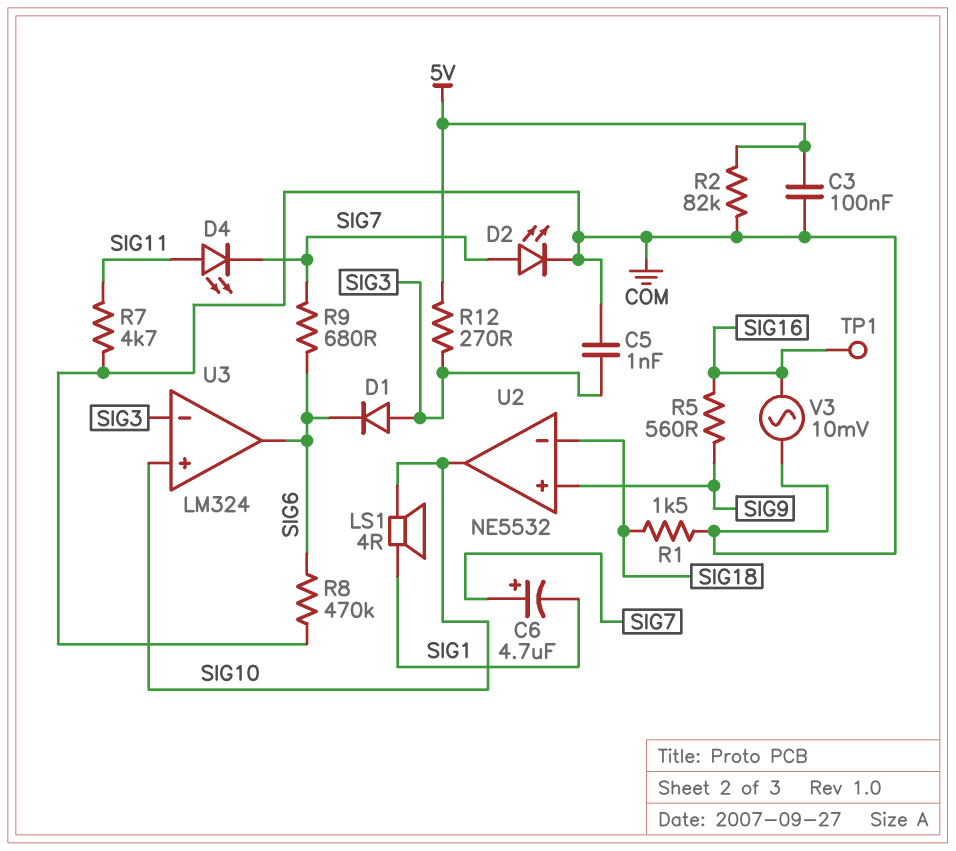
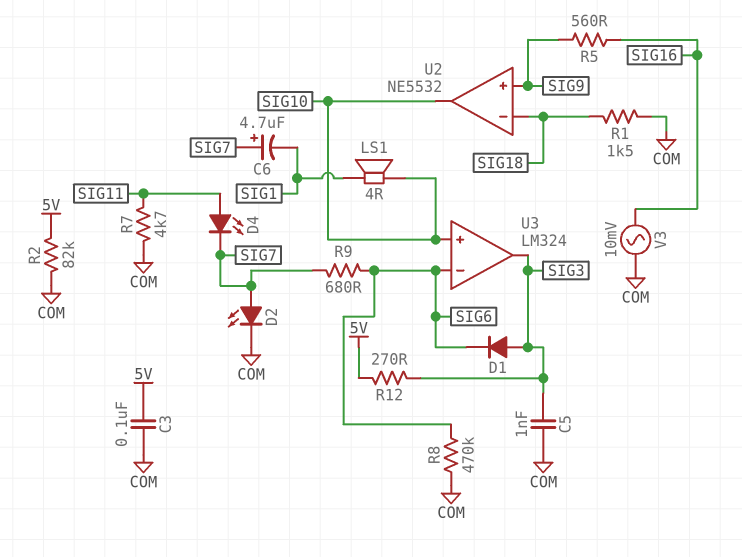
TP1: test point (SIG16) -> none
U3 pin in-: SIG3 -> SIG6
U3 pin out: SIG6 -> SIG3

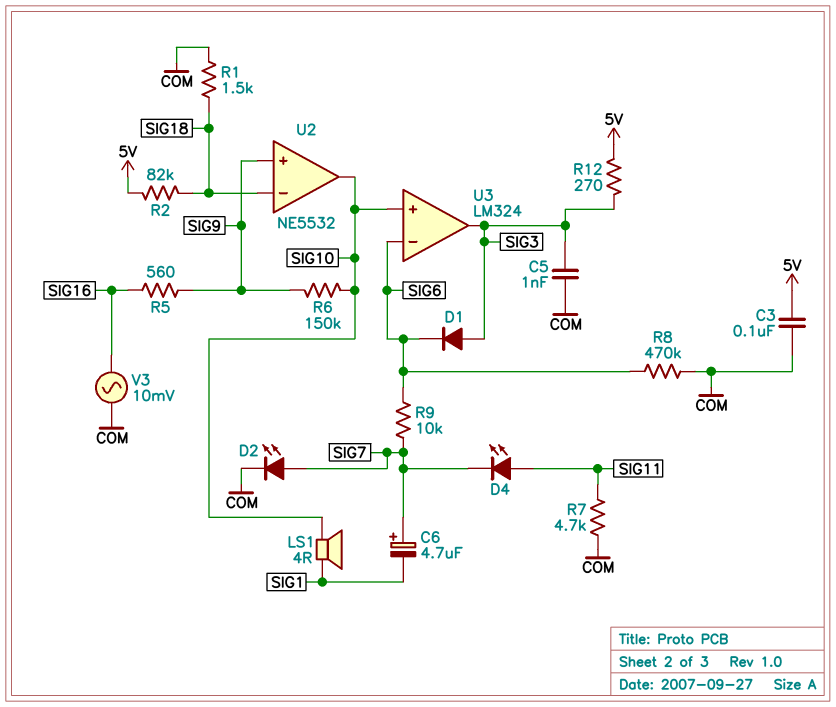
R2: 82k (5V, COM) -> 82k (5V, SIG18)
R6: none -> 150k (SIG9, SIG10)
R9: 680 (SIG6, SIG7) -> 10k (SIG6, SIG7)

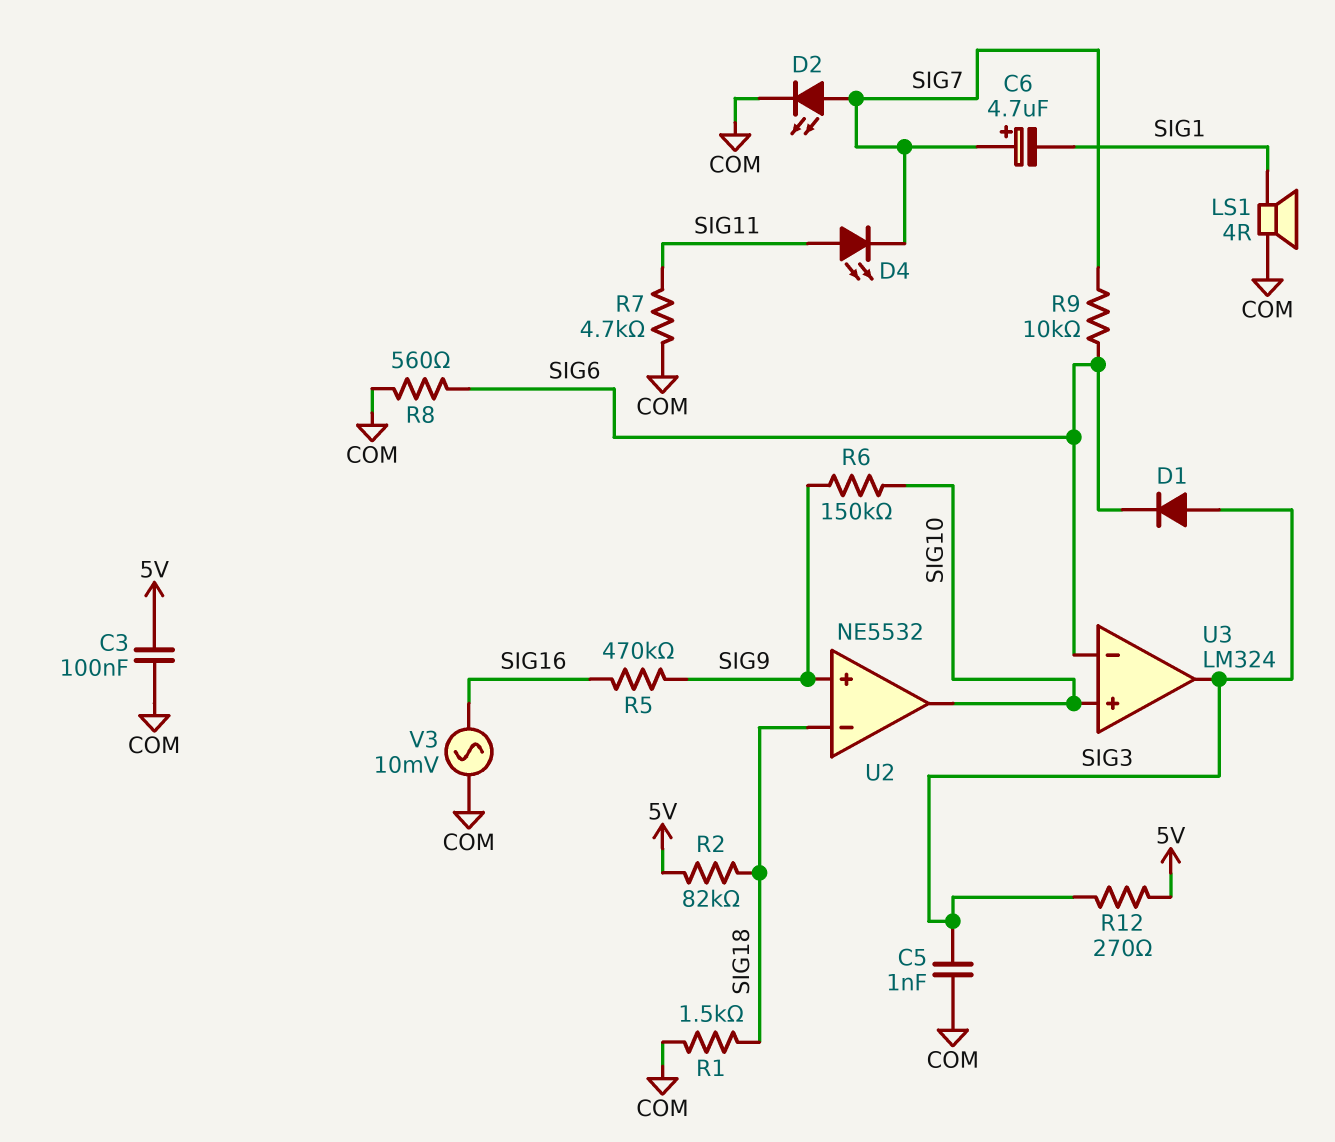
LS1: speaker 4R (SIG1, SIG10) -> speaker 4R (COM, SIG1)
R5: 560 (SIG9, SIG16) -> 470k (SIG9, SIG16)
R8: 470k (COM, SIG6) -> 560 (COM, SIG6)

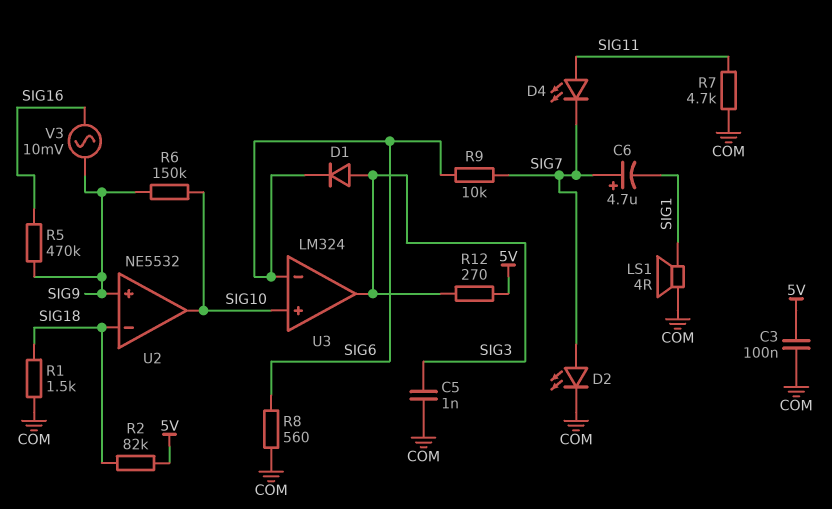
V3: AC 10mV (COM, SIG16) -> AC 10mV (SIG9, SIG16)

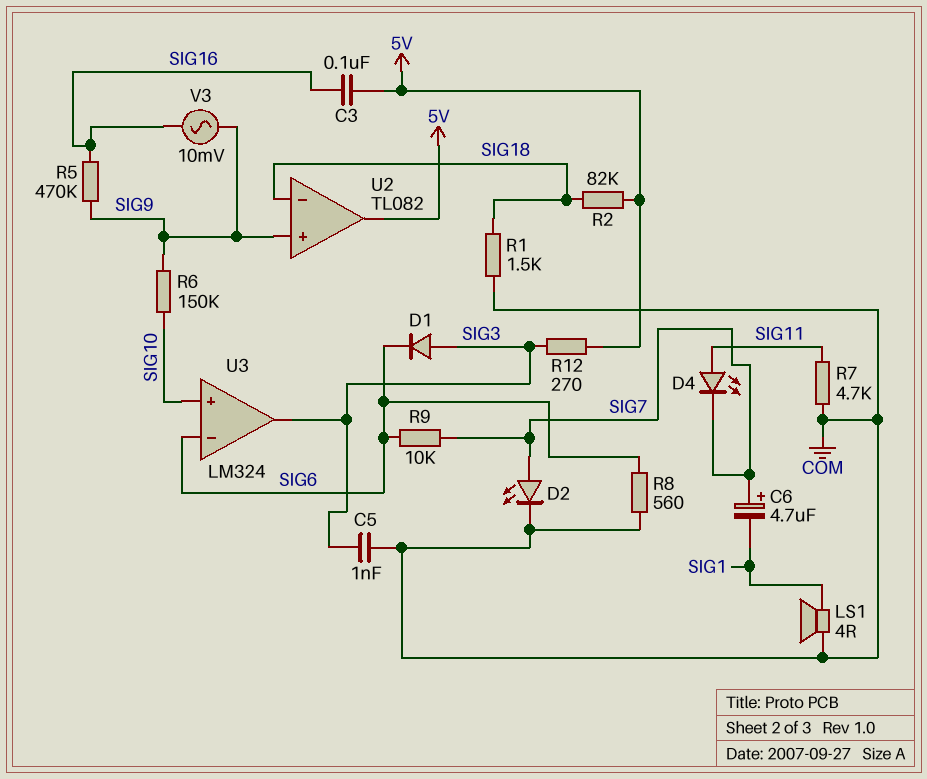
C3: 100nF (5V, COM) -> 100nF (5V, SIG16)
U2: NE5532 -> TL082
U2 pin out: SIG10 -> 5V

